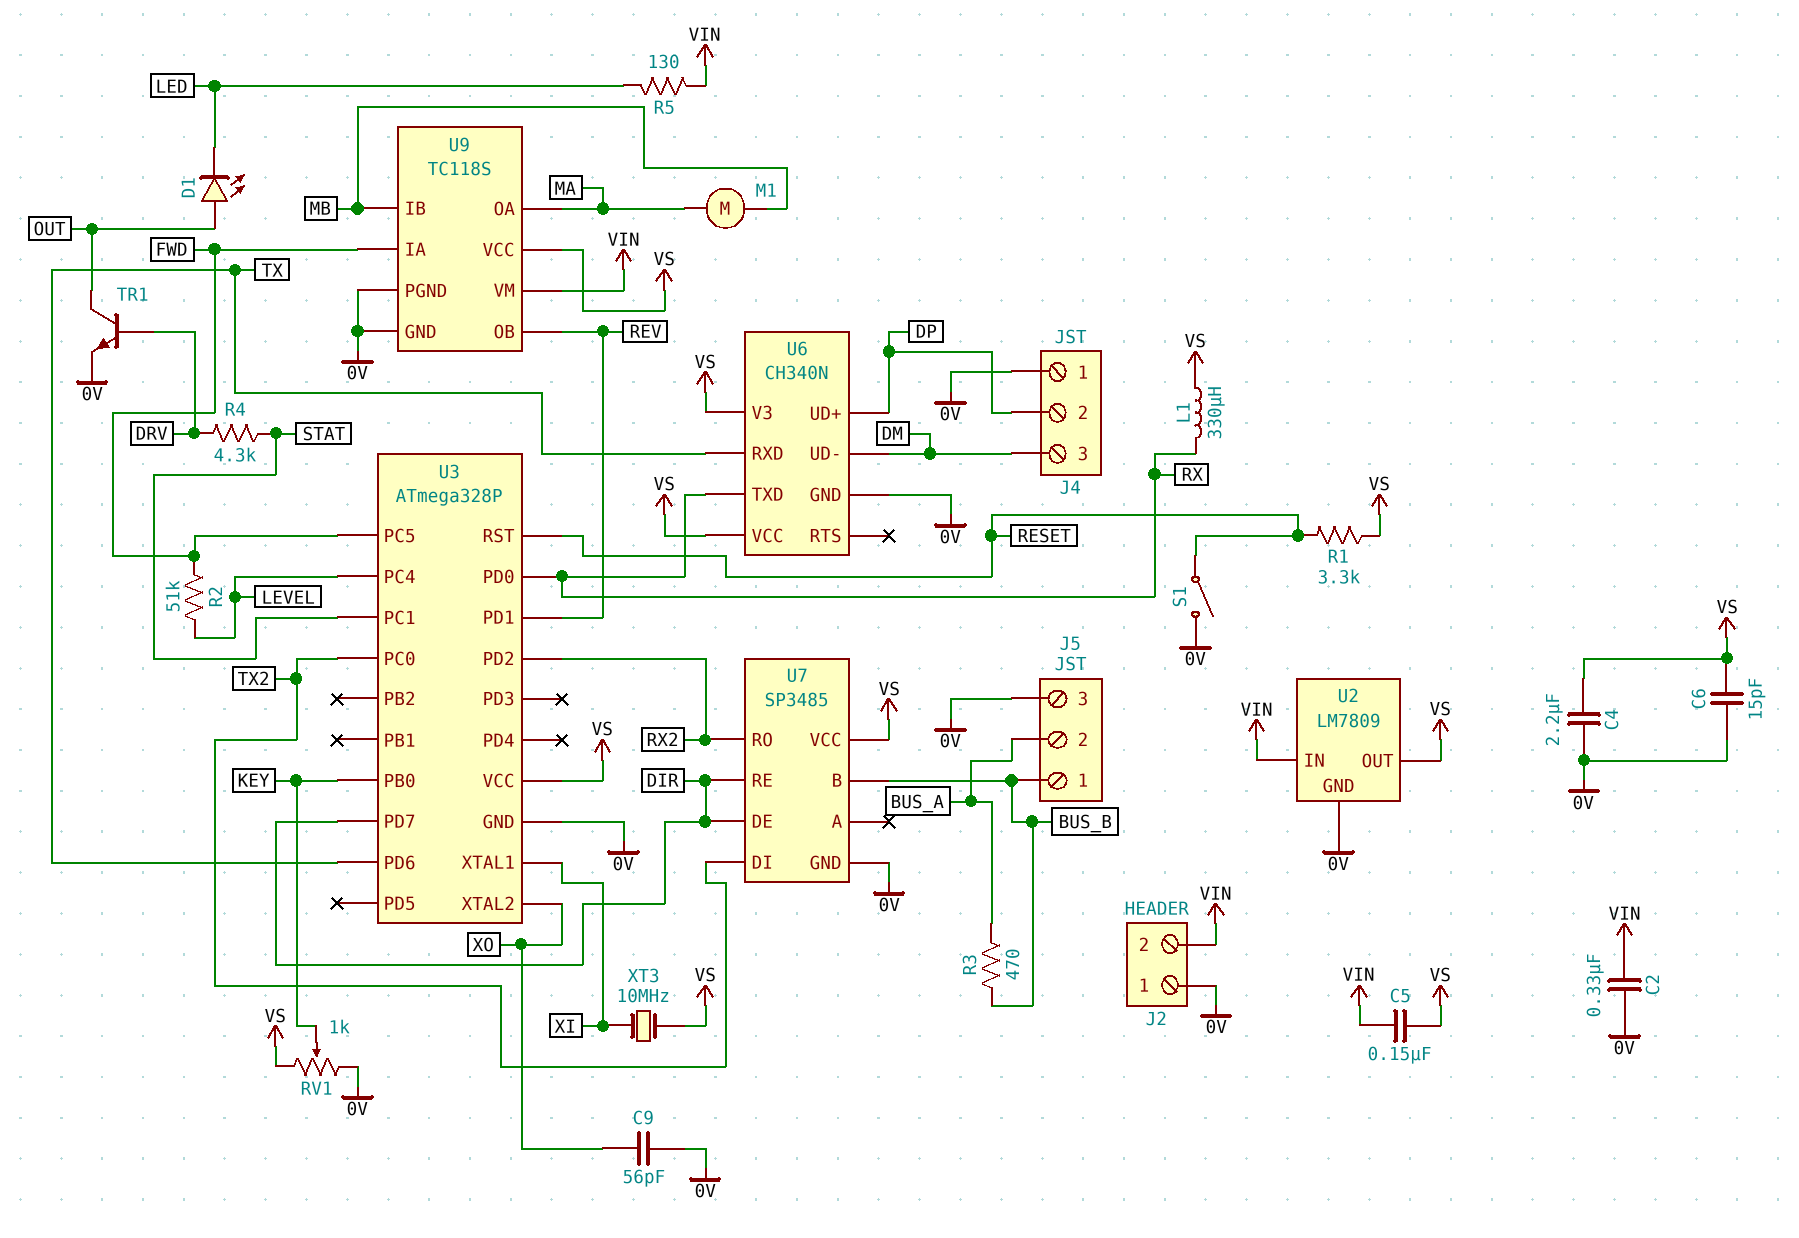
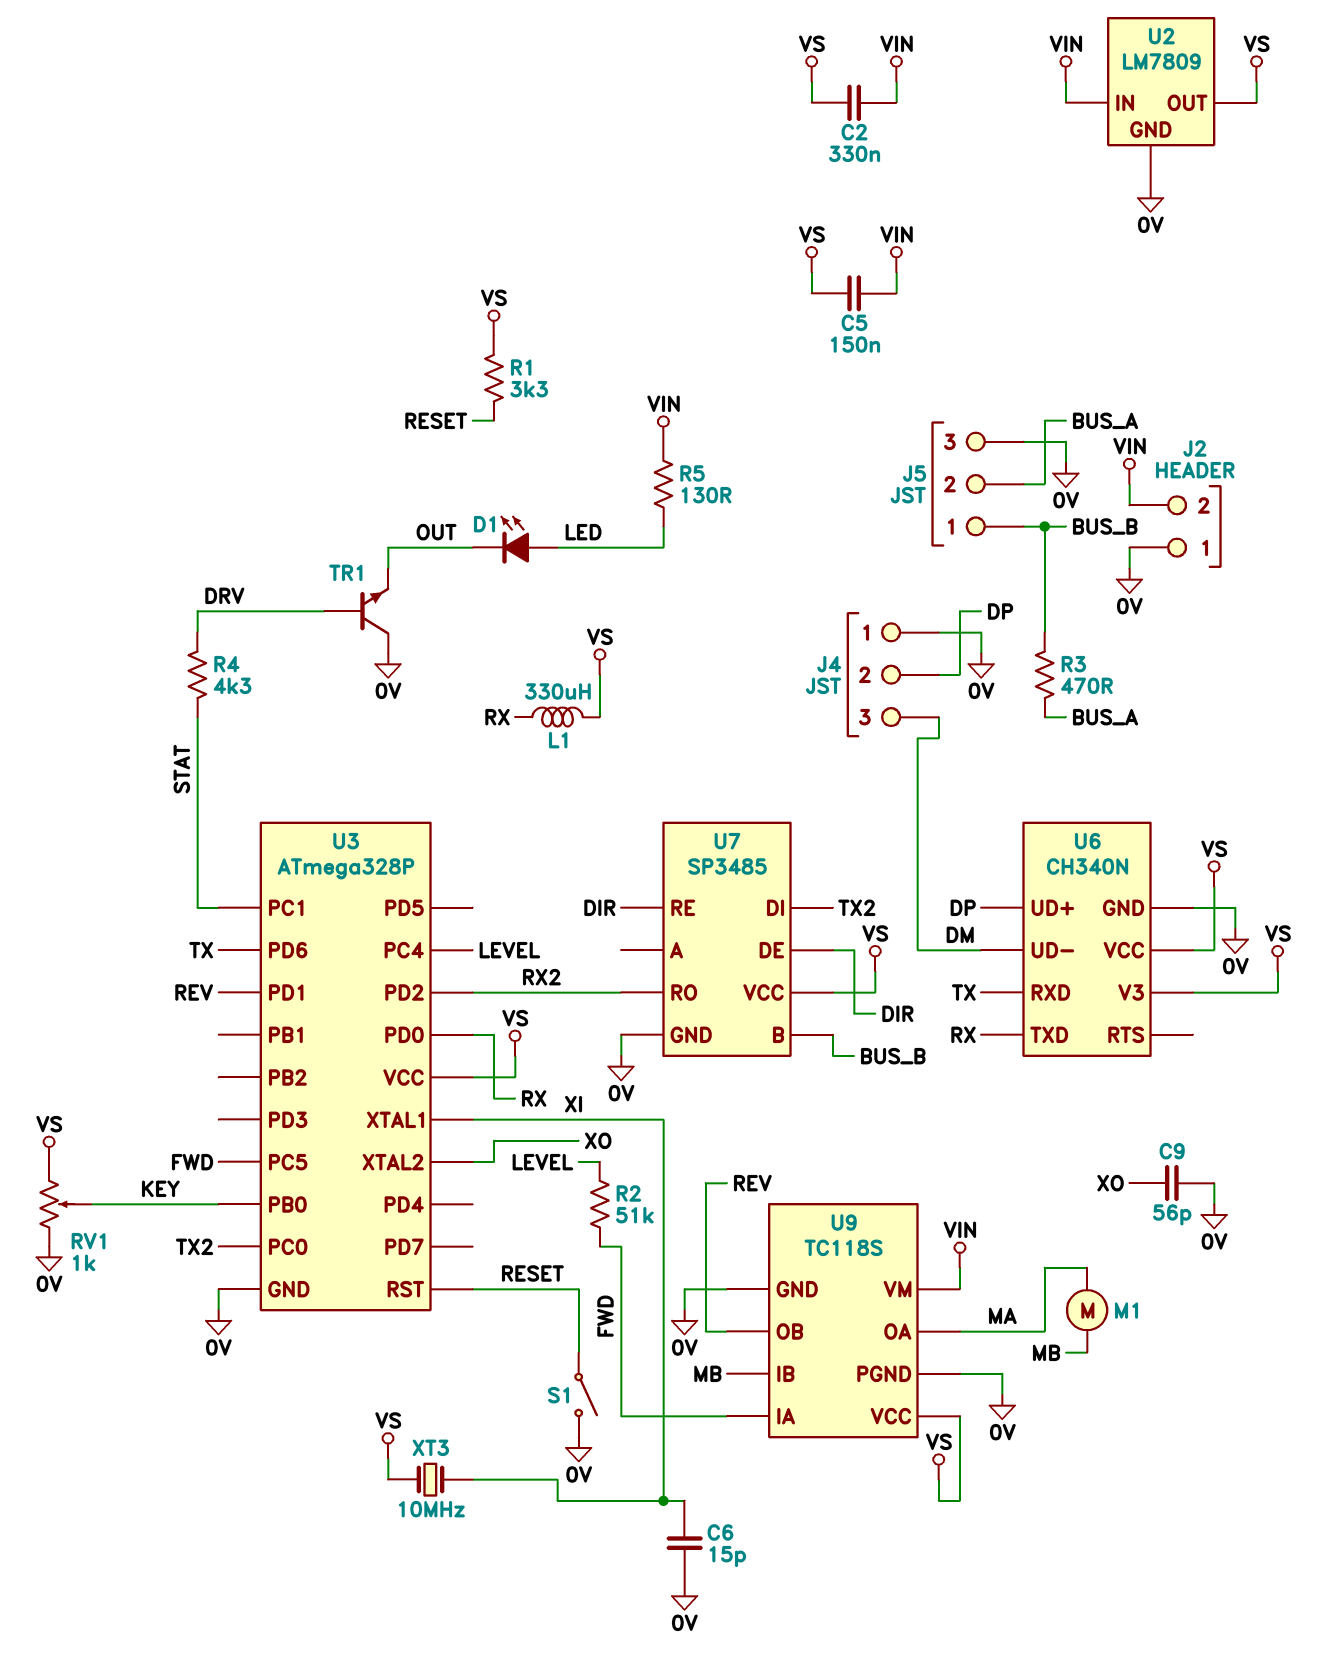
C2: 330nF (0V, VIN) -> 330nF (VIN, VS)
C4: 2.2uF (0V, VS) -> none
C6: 15pF (0V, VS) -> 15pF (0V, XI)
D1: LED (A OUT, K LED) -> LED (A LED, K OUT)
TR1: NPN (B DRV, C OUT, E 0V) -> NPN (B DRV, C 0V, E OUT)
U3 pin PD7: DIR -> none

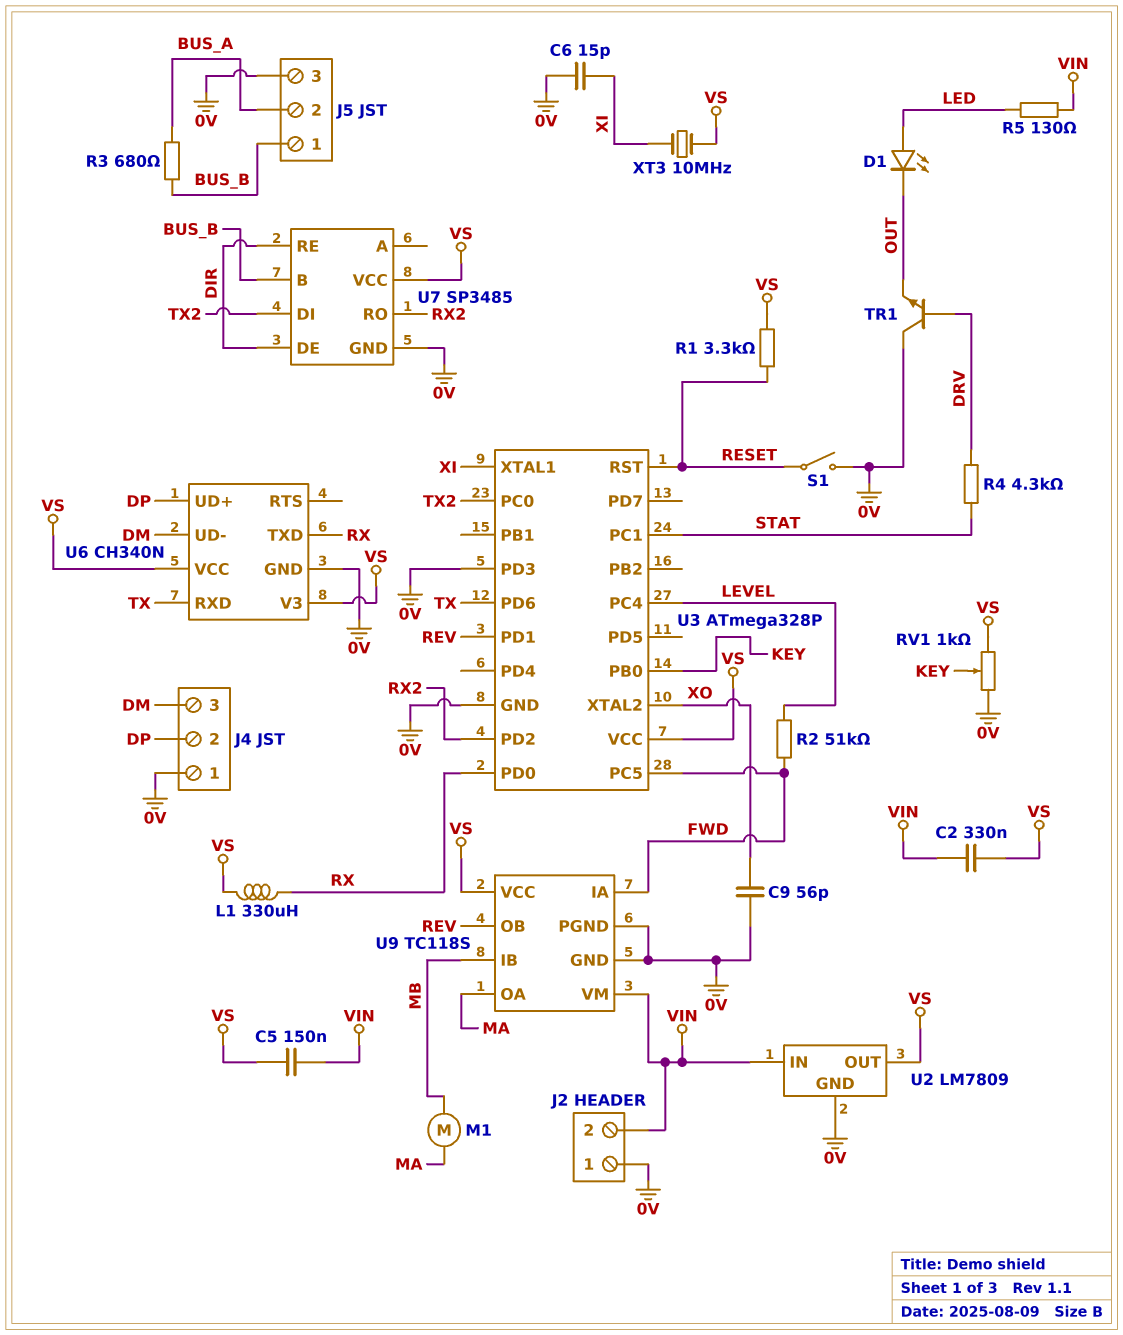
R3: 470 (BUS_A, BUS_B) -> 680 (BUS_A, BUS_B)
U3 pin PD3: none -> 0V

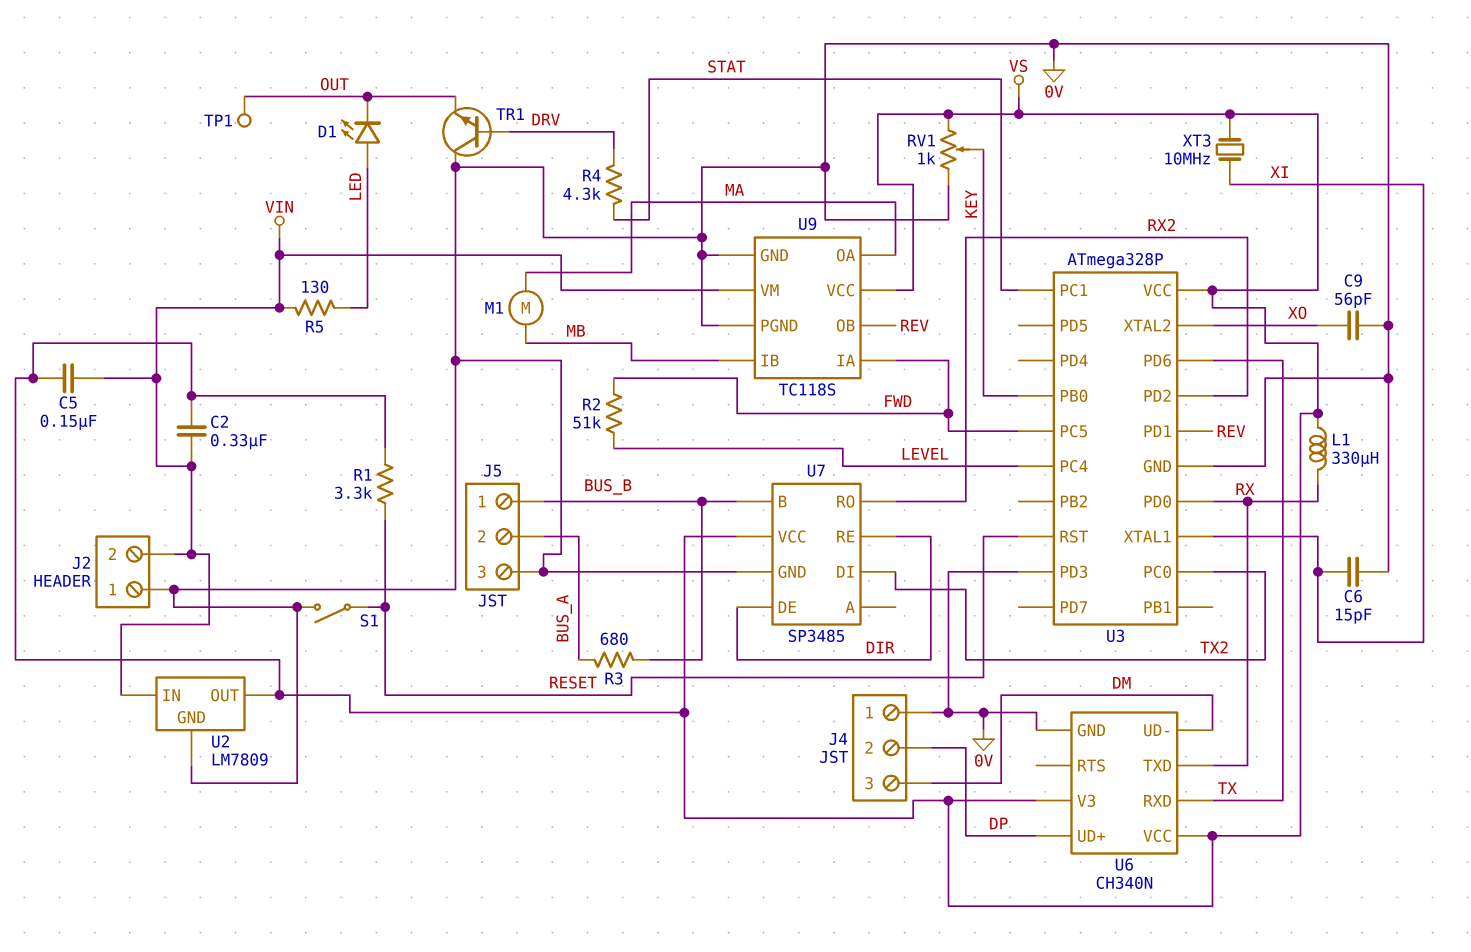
TP1: none -> test point (OUT)

